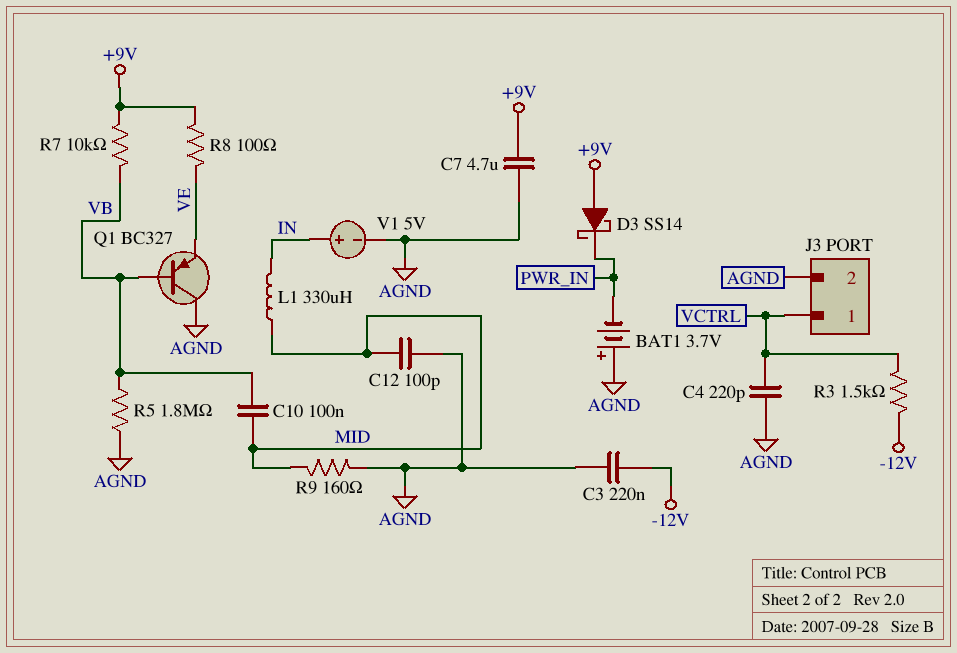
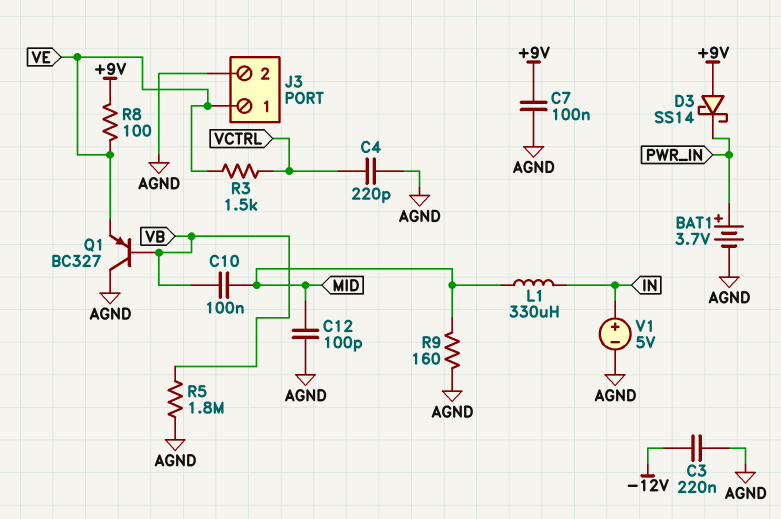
BAT1: 3.7V (plus AGND, minus PWR_IN) -> 3.7V (plus PWR_IN, minus AGND)
C7: 4.7uF (+9V, AGND) -> 100nF (+9V, AGND)
J3 pin 1: VCTRL -> VE
R3: 1.5k (-12V, VCTRL) -> 1.5k (VCTRL, VE)
R7: 10k (+9V, VB) -> none

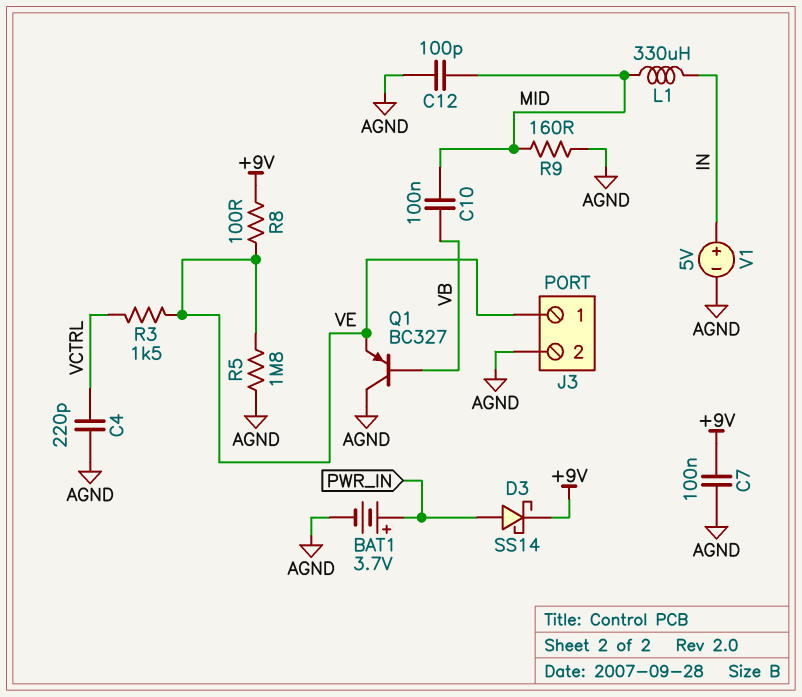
C3: 220nF (-12V, AGND) -> none
D3: schottky SS14 (A +9V, K PWR_IN) -> schottky SS14 (A PWR_IN, K +9V)
R5: 1.8M (AGND, VB) -> 1.8M (AGND, VE)

